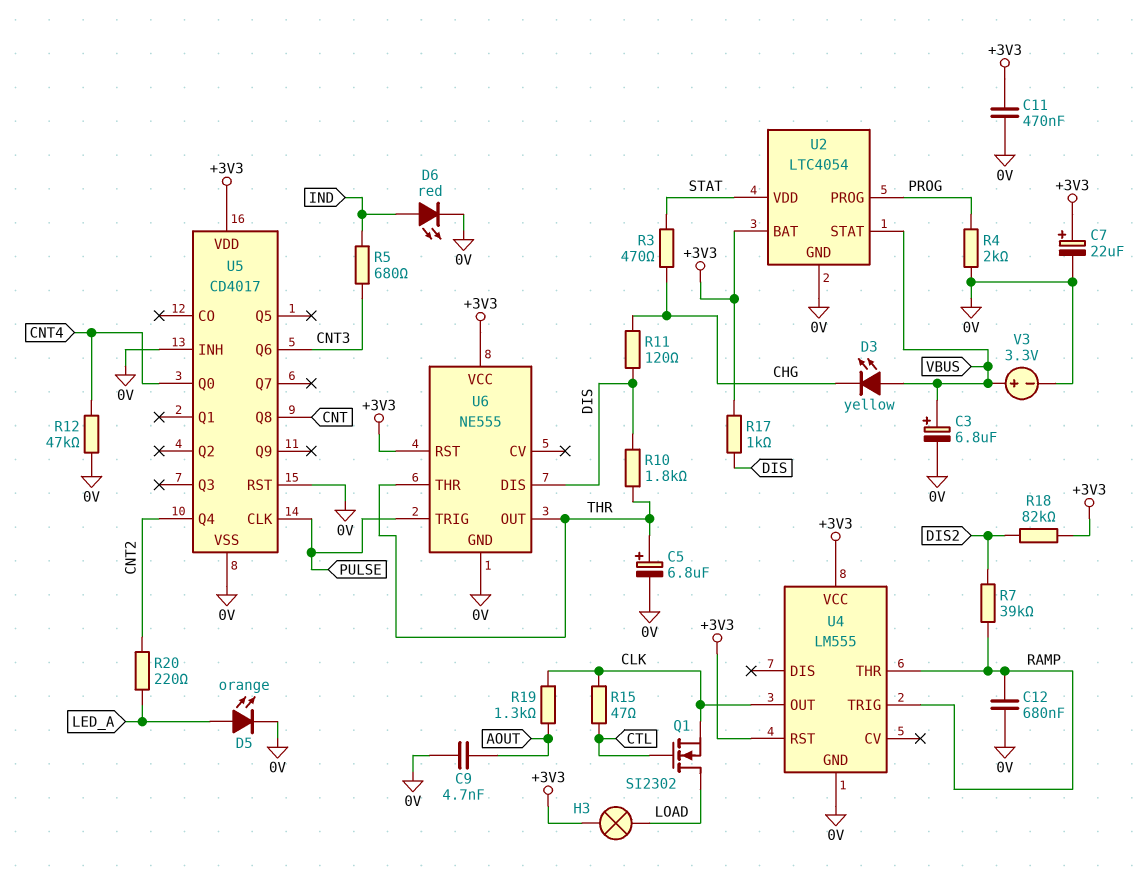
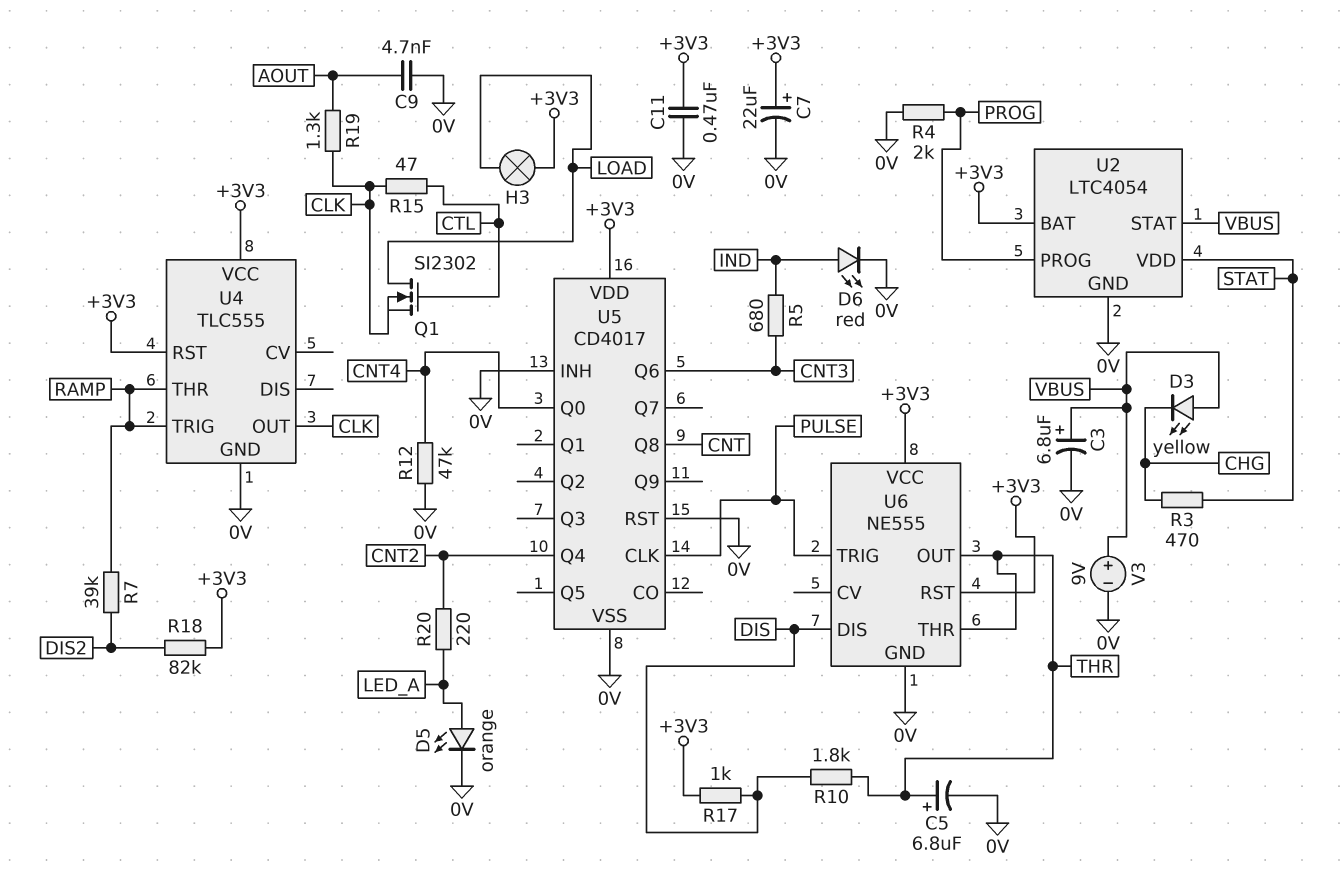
C12: 680nF (0V, RAMP) -> none
R11: 120 (CHG, DIS) -> none
U4: LM555 -> TLC555
V3: 3.3V (plus VBUS, minus 0V) -> 9V (plus VBUS, minus 0V)

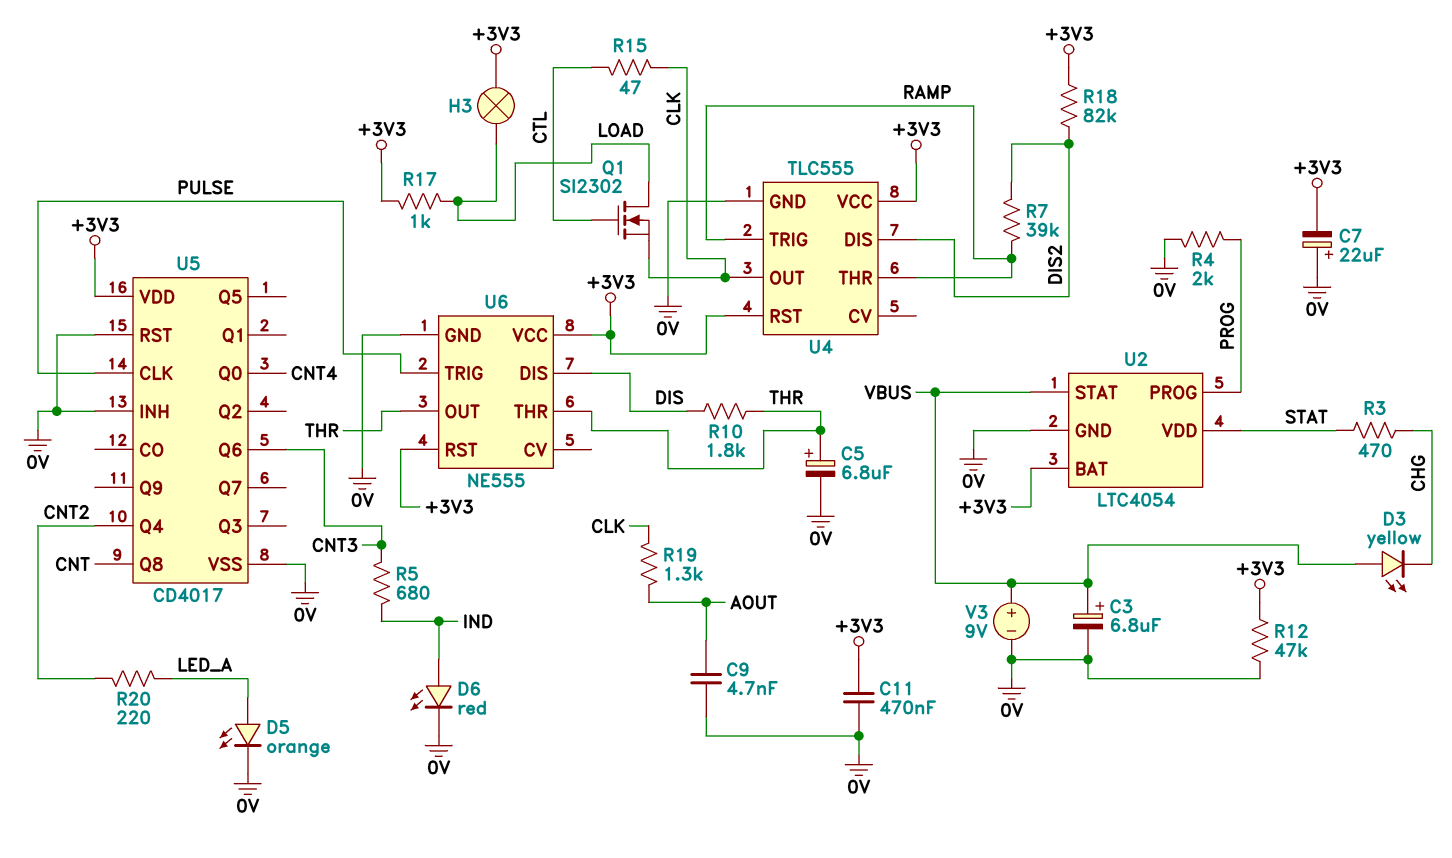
C7: 22uF (plus +3V3, minus 0V) -> 22uF (plus 0V, minus +3V3)
R12: 47k (0V, CNT4) -> 47k (+3V3, 0V)
R17: 1k (+3V3, DIS) -> 1k (+3V3, LOAD)
U4 pin DIS: none -> DIS2

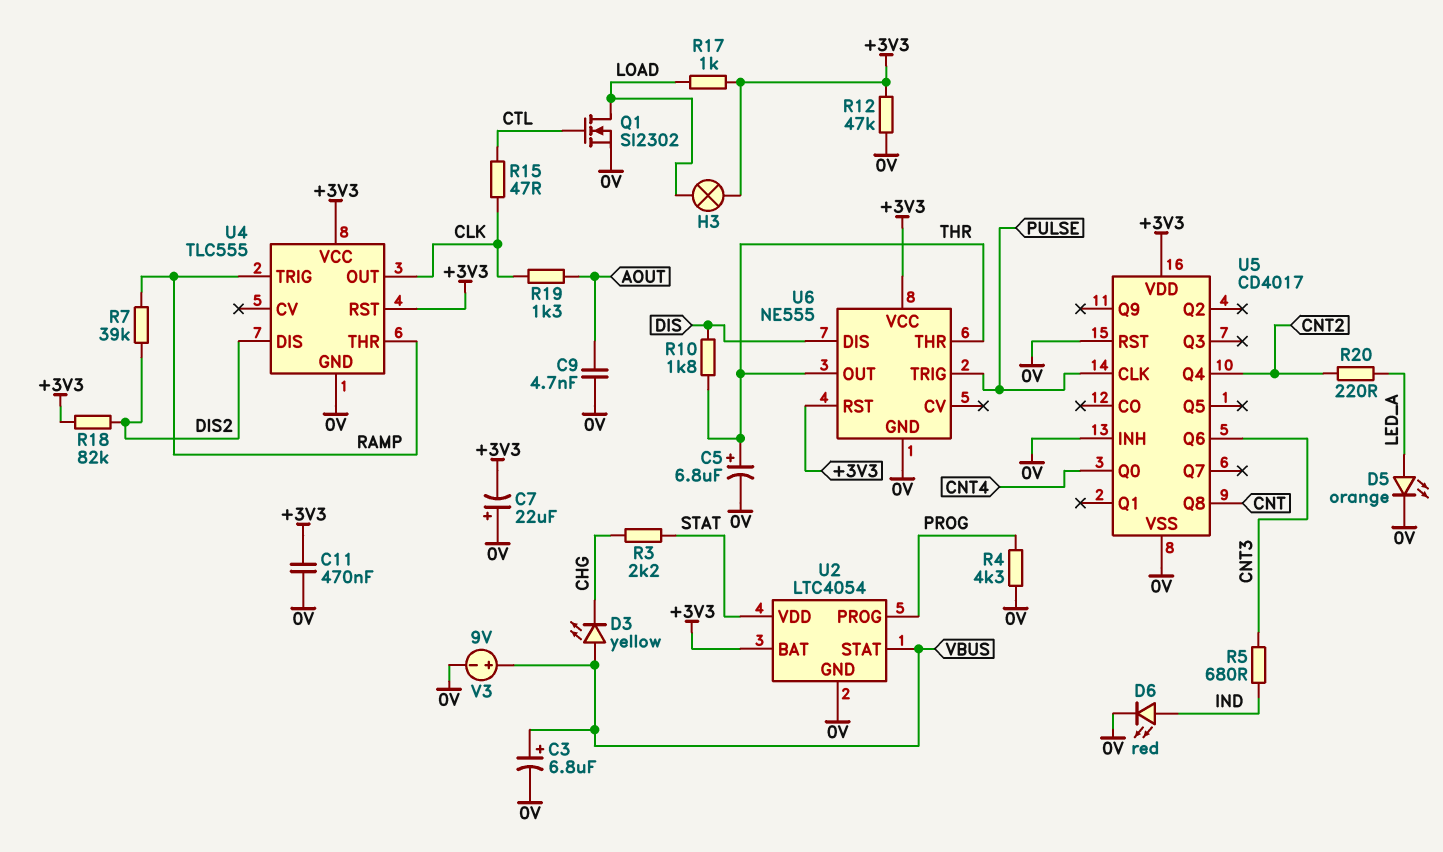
Q1: NMOS SI2302 (G CTL, D LOAD, S CLK) -> NMOS SI2302 (G CTL, D LOAD, S 0V)
R3: 470 (CHG, STAT) -> 2.2k (CHG, STAT)
R4: 2k (0V, PROG) -> 4.3k (0V, PROG)

